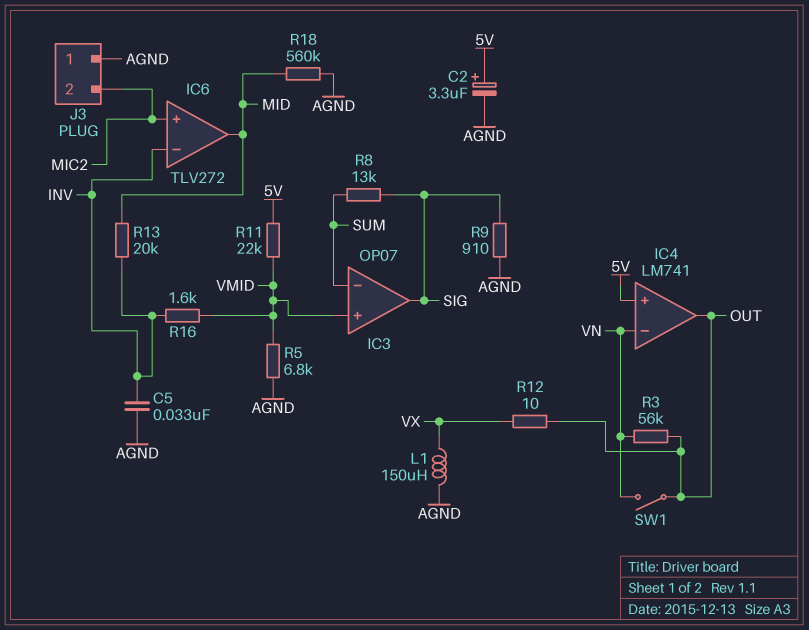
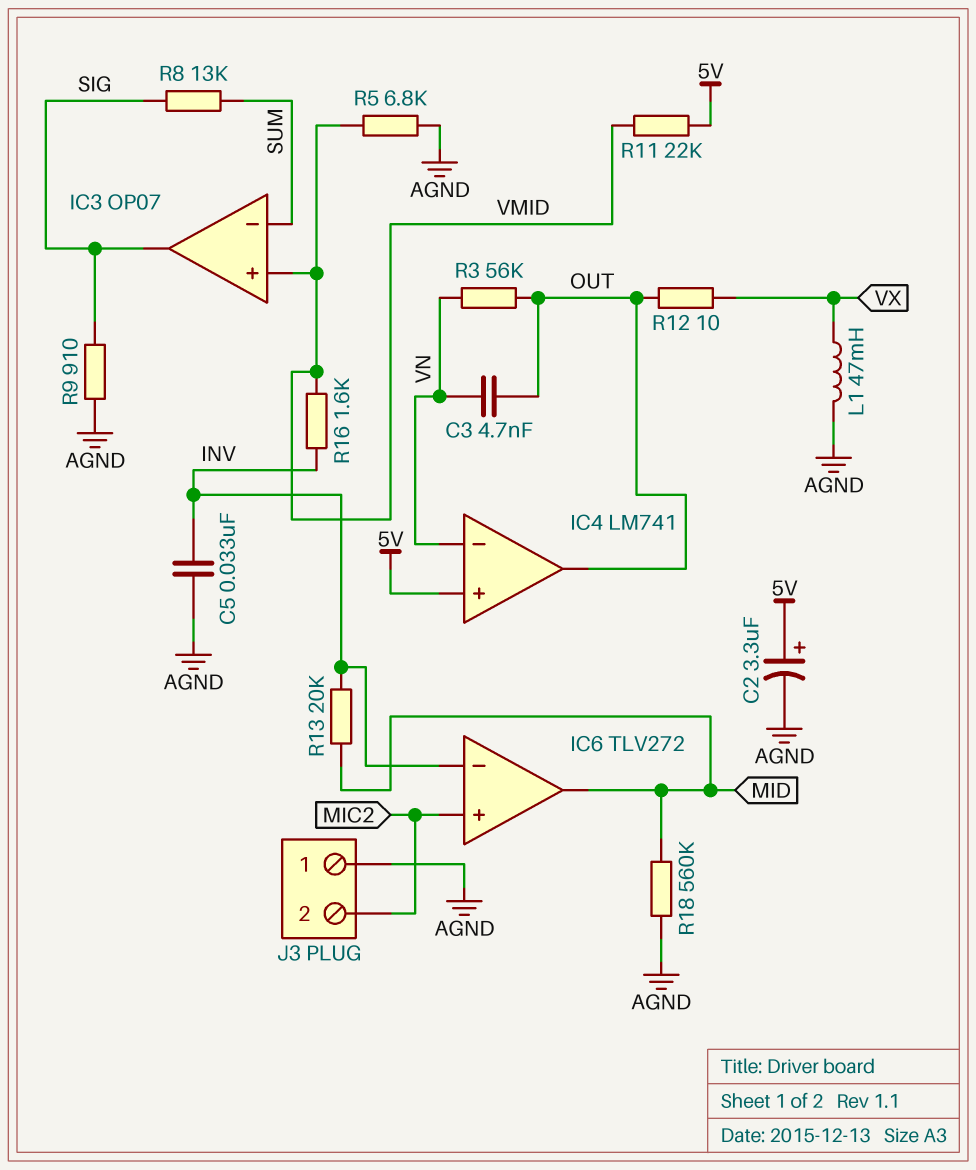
C3: none -> 4.7nF (OUT, VN)
L1: 150uH (AGND, VX) -> 47mH (AGND, VX)
SW1: switch (OUT, VN) -> none

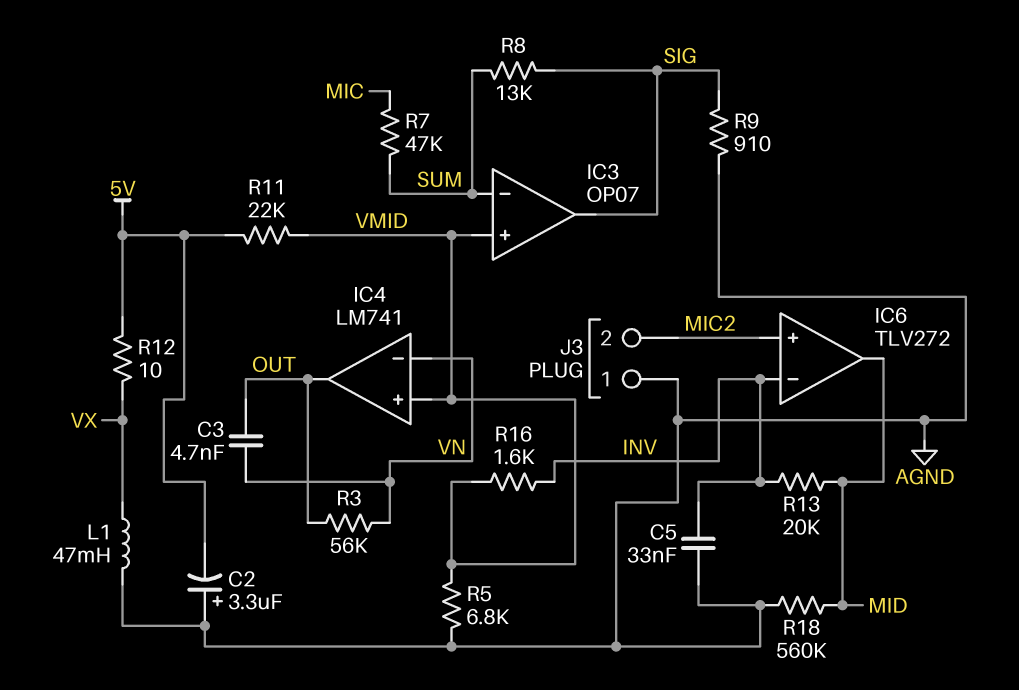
C2: 3.3uF (plus 5V, minus AGND) -> 3.3uF (plus AGND, minus 5V)
IC4 pin in+: 5V -> VMID
R7: none -> 47k (MIC, SUM)
R12: 10 (OUT, VX) -> 10 (5V, VX)

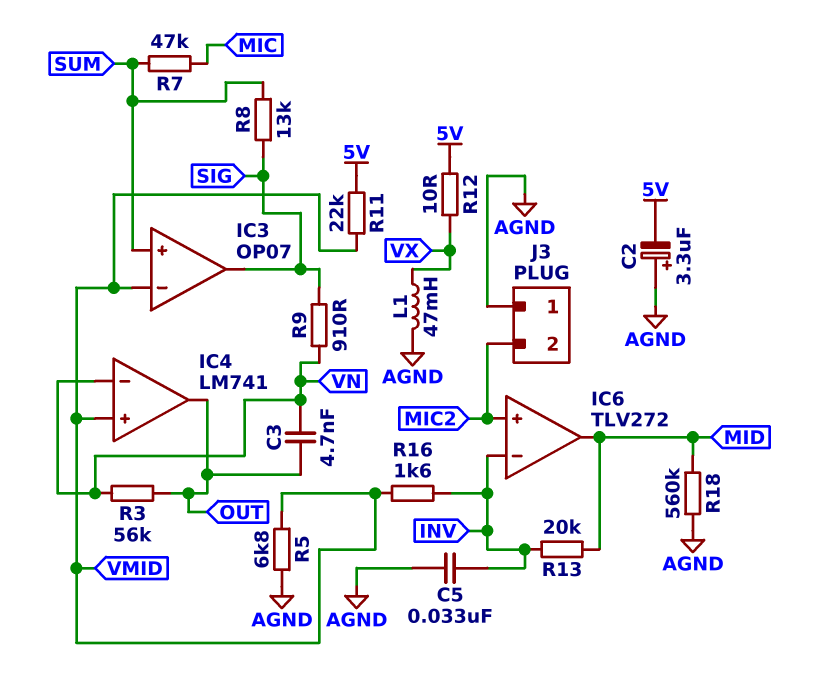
IC3 pin in+: VMID -> SUM
IC3 pin in-: SUM -> VMID
R9: 910 (AGND, SIG) -> 910 (SIG, VN)

